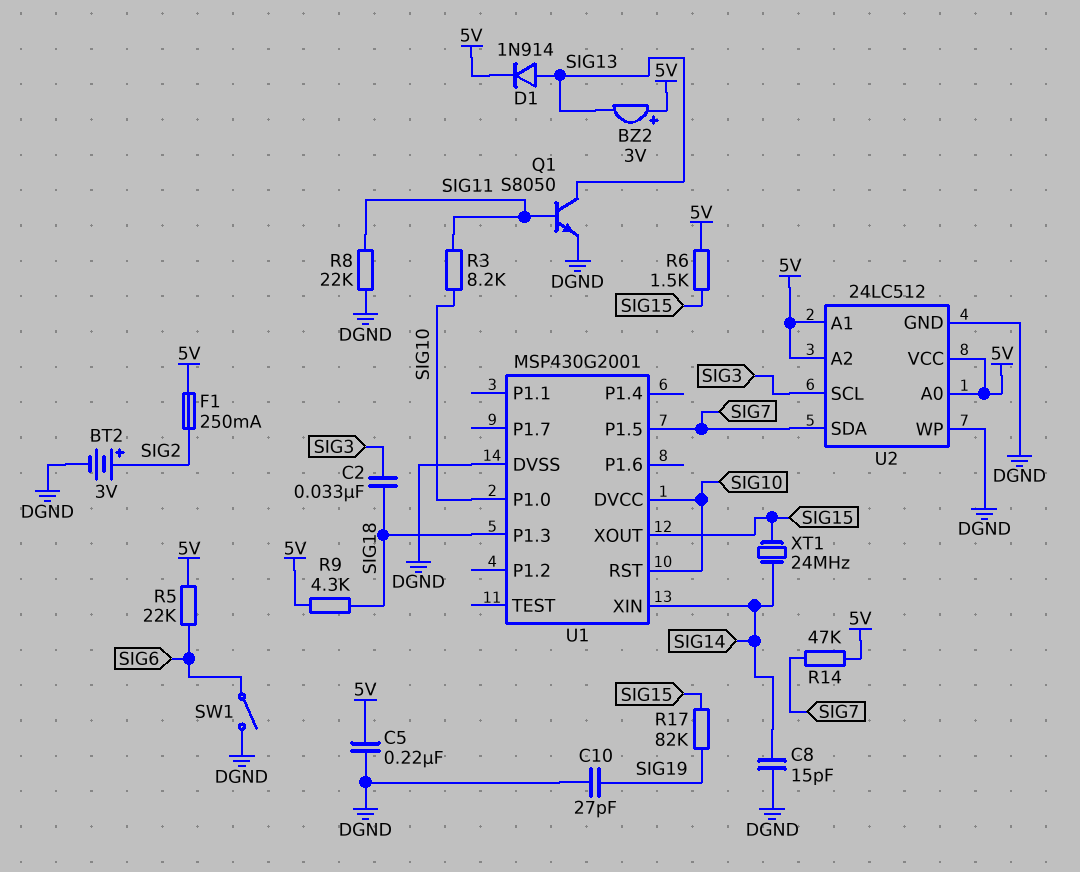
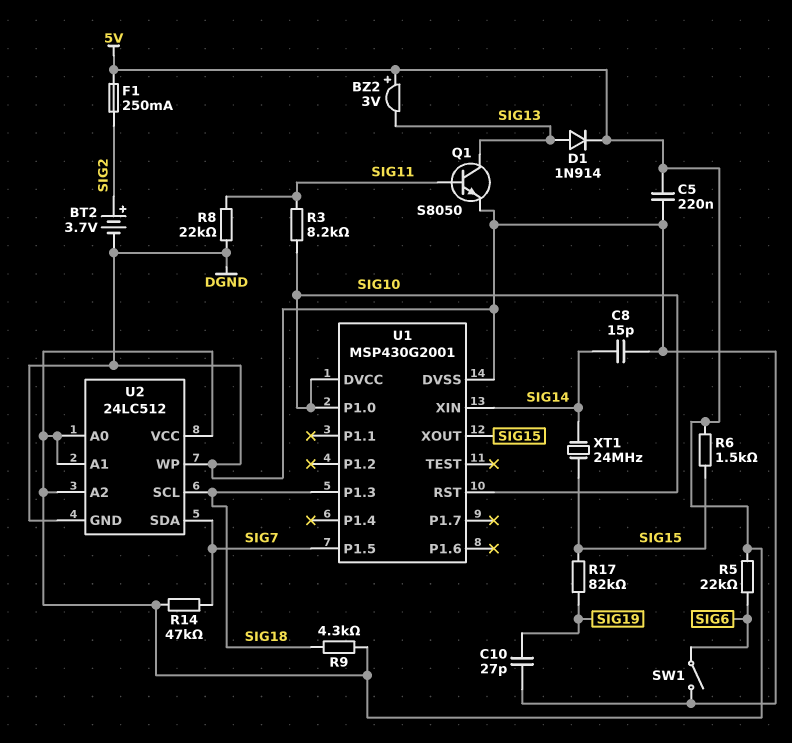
BT2: 3V (plus SIG2, minus DGND) -> 3.7V (plus SIG2, minus DGND)
C2: 33nF (SIG3, SIG18) -> none
U2 pin SCL: SIG3 -> SIG18

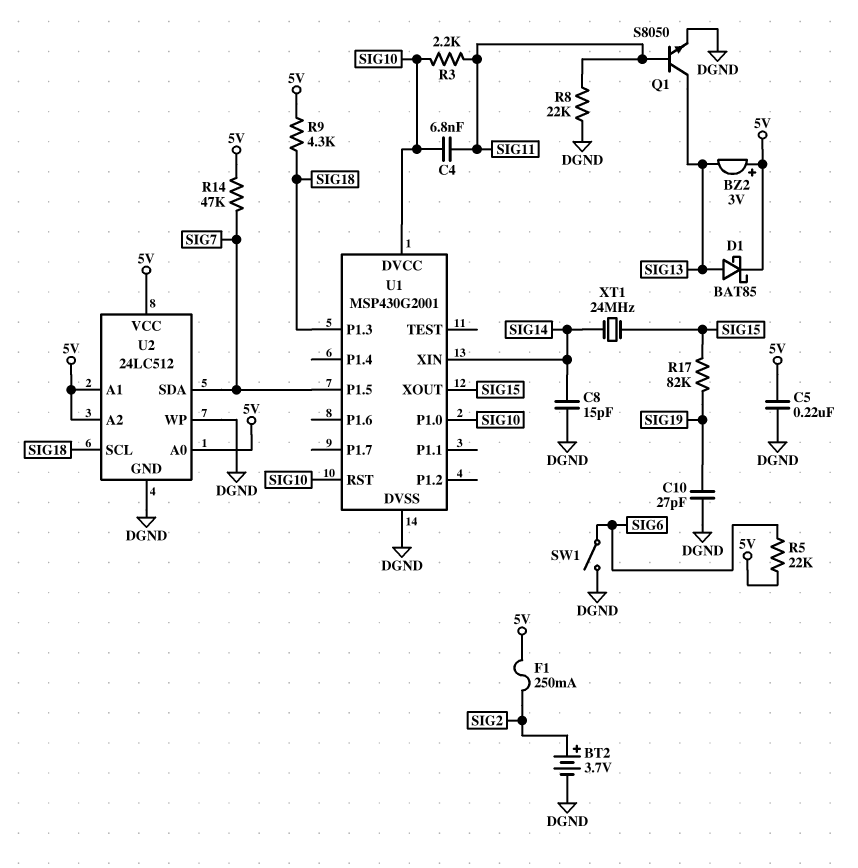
C4: none -> 6.8nF (SIG10, SIG11)
D1: diode 1N914 (A SIG13, K 5V) -> schottky BAT85 (A SIG13, K 5V)
R3: 8.2k (SIG10, SIG11) -> 2.2k (SIG10, SIG11)
R6: 1.5k (5V, SIG15) -> none

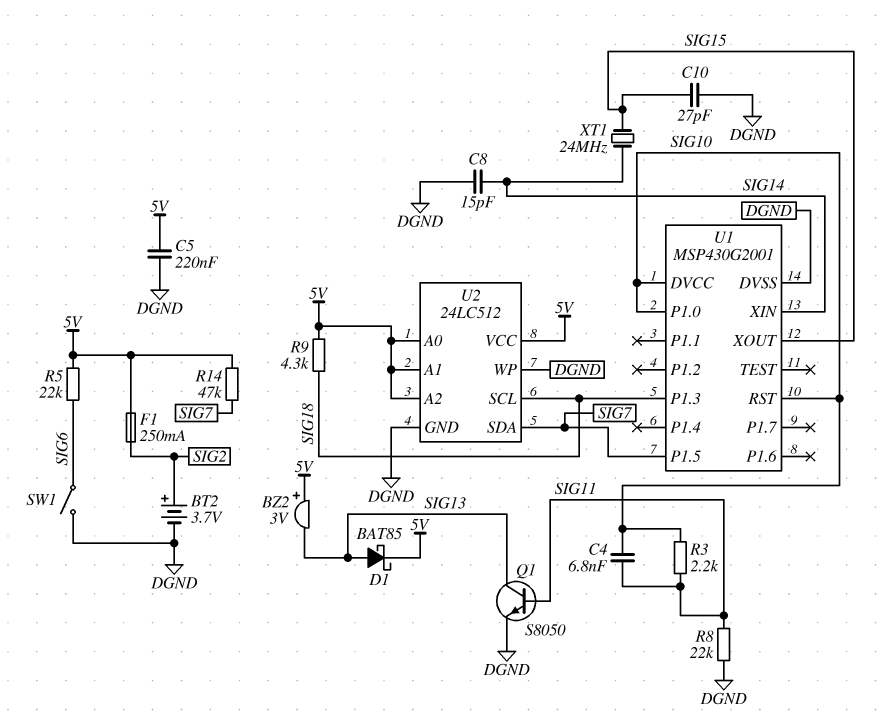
C10: 27pF (DGND, SIG19) -> 27pF (DGND, SIG15)
R17: 82k (SIG15, SIG19) -> none

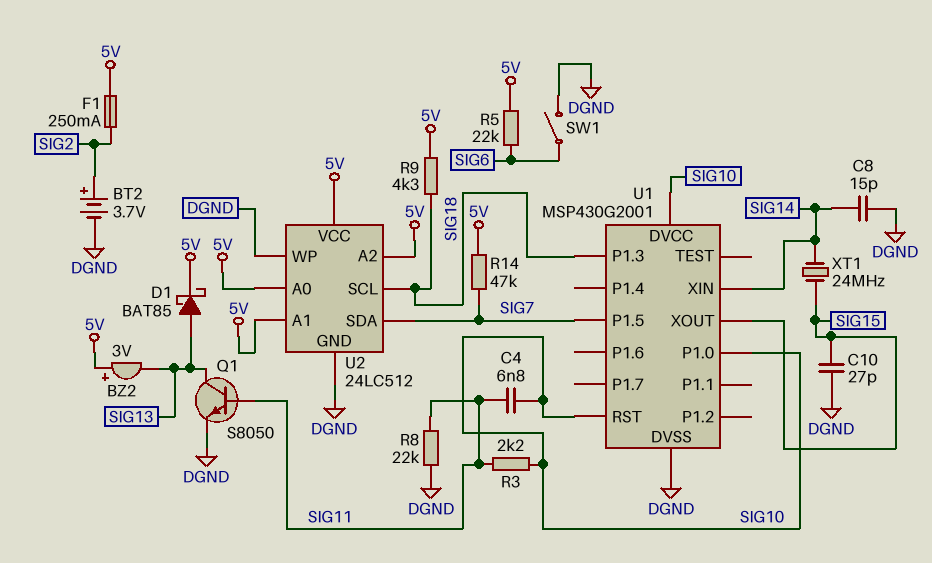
C5: 220nF (5V, DGND) -> none

